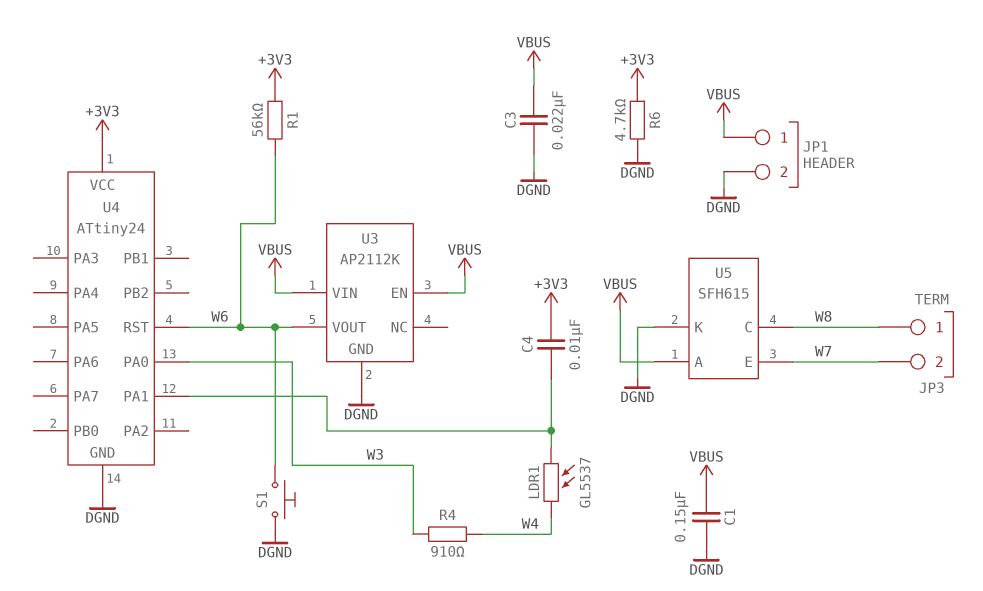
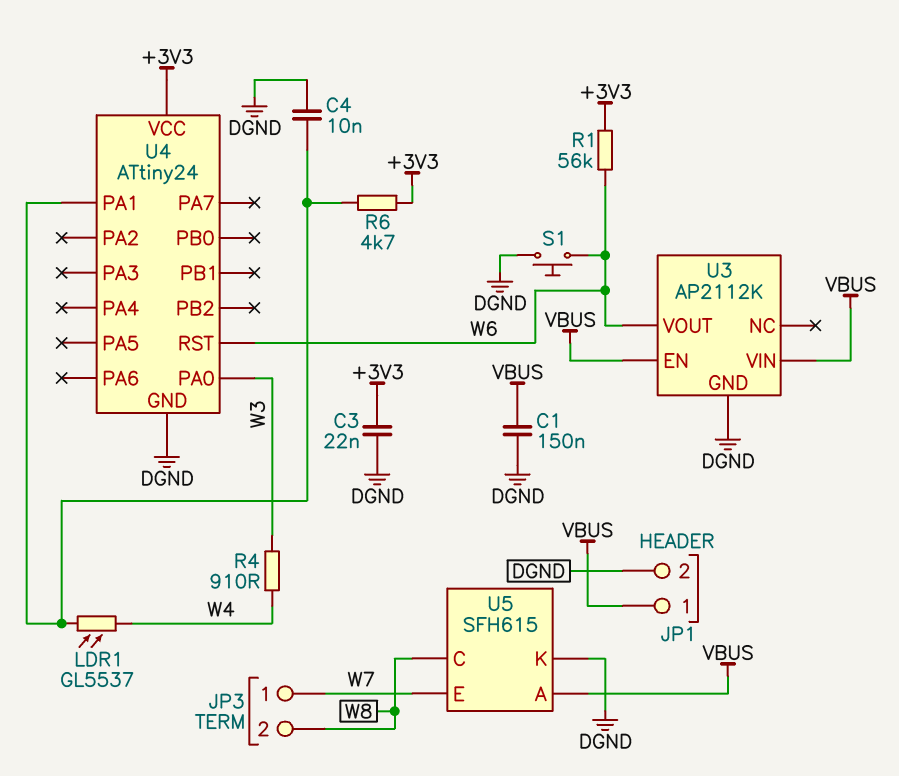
C3: 22nF (DGND, VBUS) -> 22nF (+3V3, DGND)
C4: 10nF (+3V3, U4/PA1) -> 10nF (DGND, U4/PA1)
JP3 pin 1: W8 -> W7
JP3 pin 2: W7 -> W8
R6: 4.7k (+3V3, DGND) -> 4.7k (+3V3, U4/PA1)

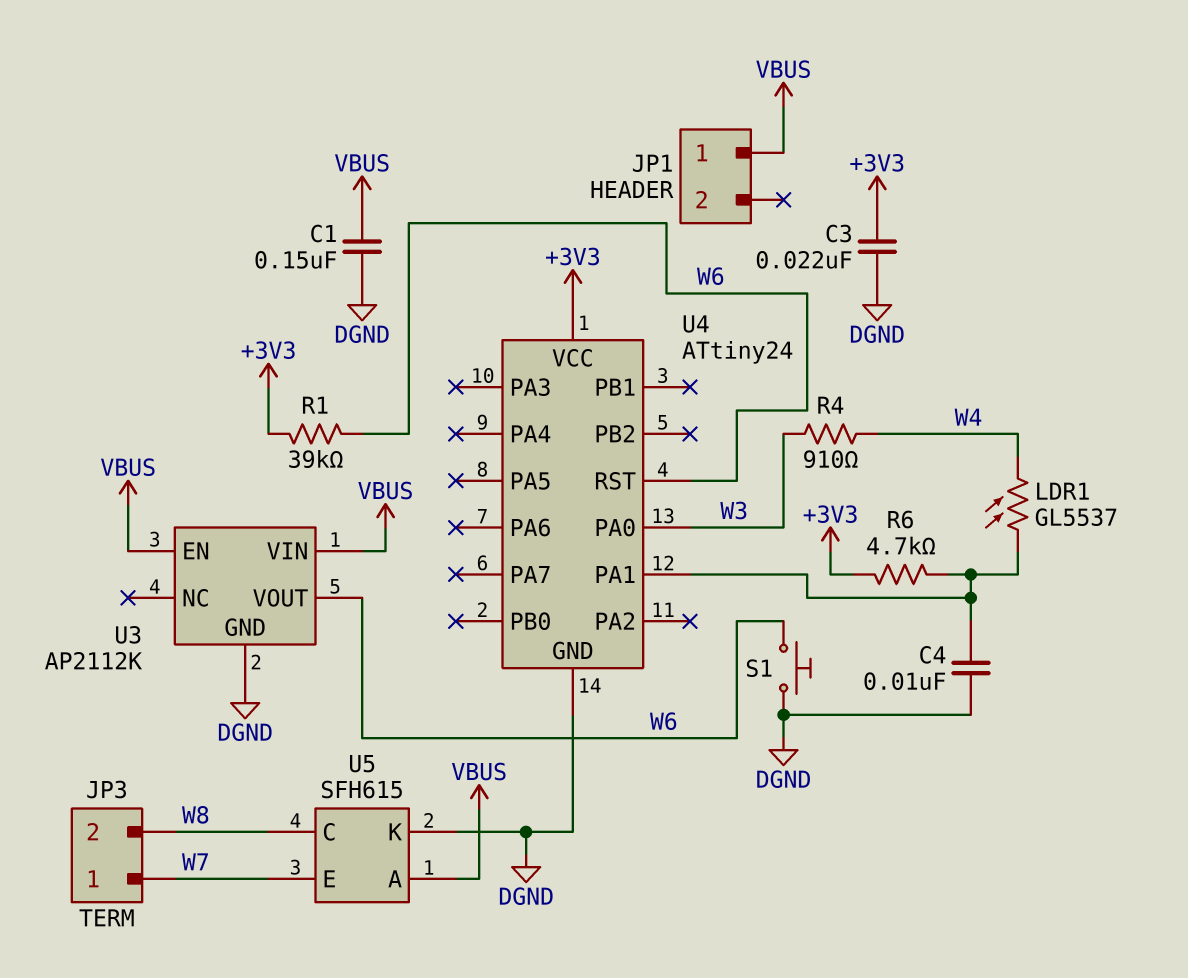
JP1 pin 2: DGND -> none
R1: 56k (+3V3, W6) -> 39k (+3V3, W6)

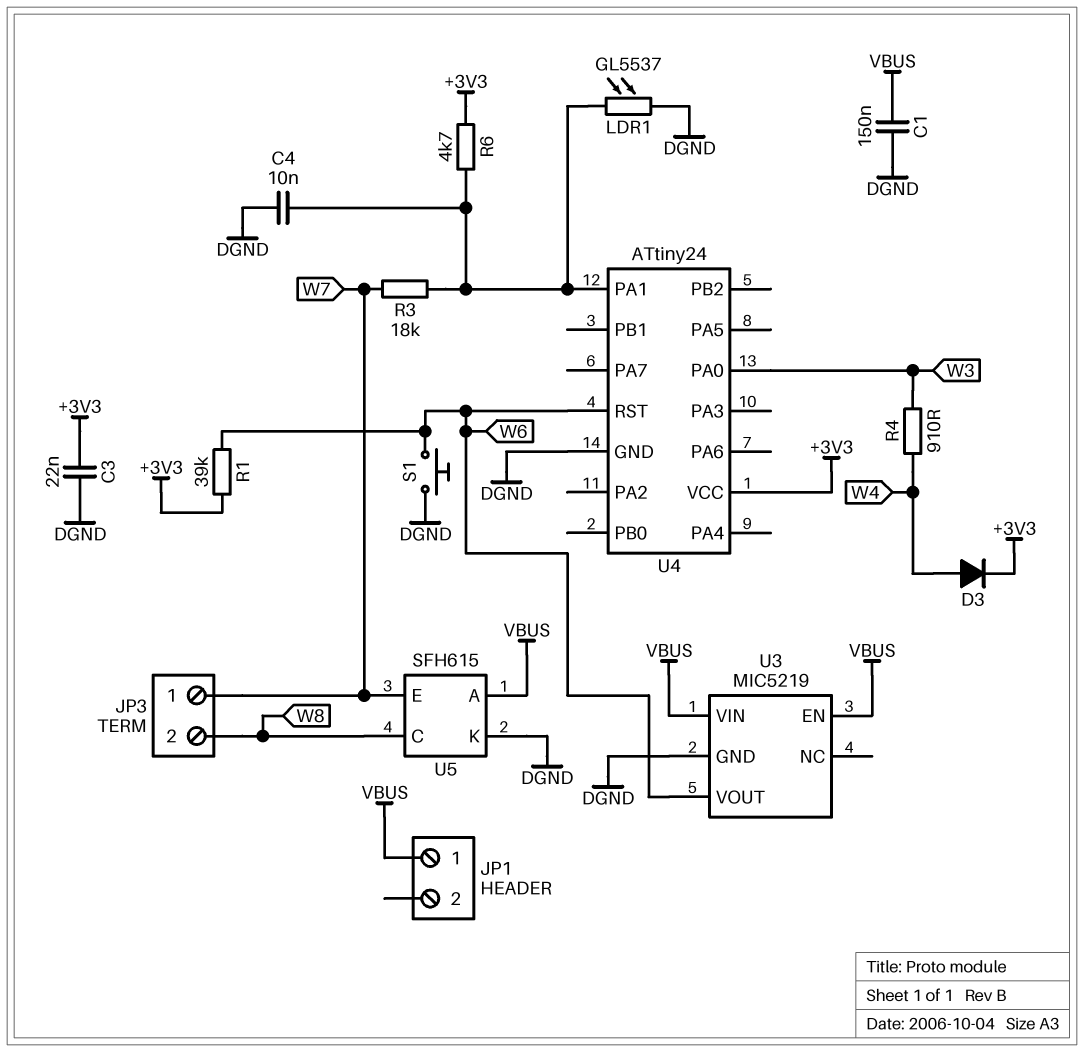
D3: none -> diode (A W4, K +3V3)
LDR1: GL5537 (U4/PA1, W4) -> GL5537 (DGND, U4/PA1)
R3: none -> 18k (U4/PA1, W7)
U3: AP2112K -> MIC5219

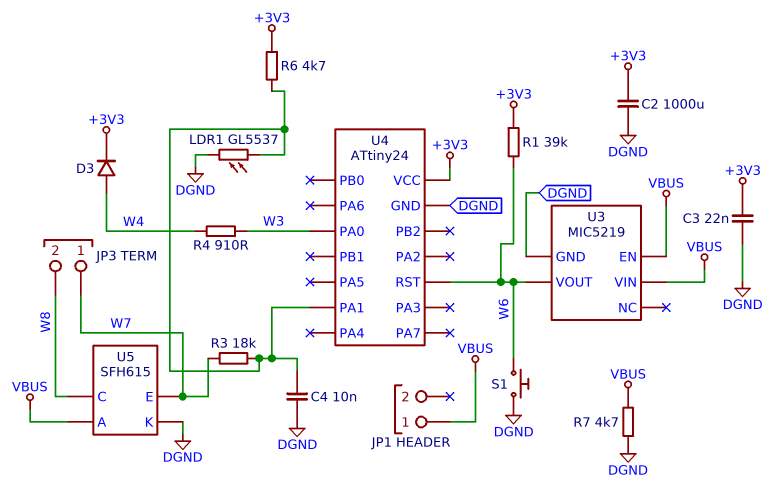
C1: 150nF (DGND, VBUS) -> none
C2: none -> 1000uF (+3V3, DGND)
R7: none -> 4.7k (DGND, VBUS)

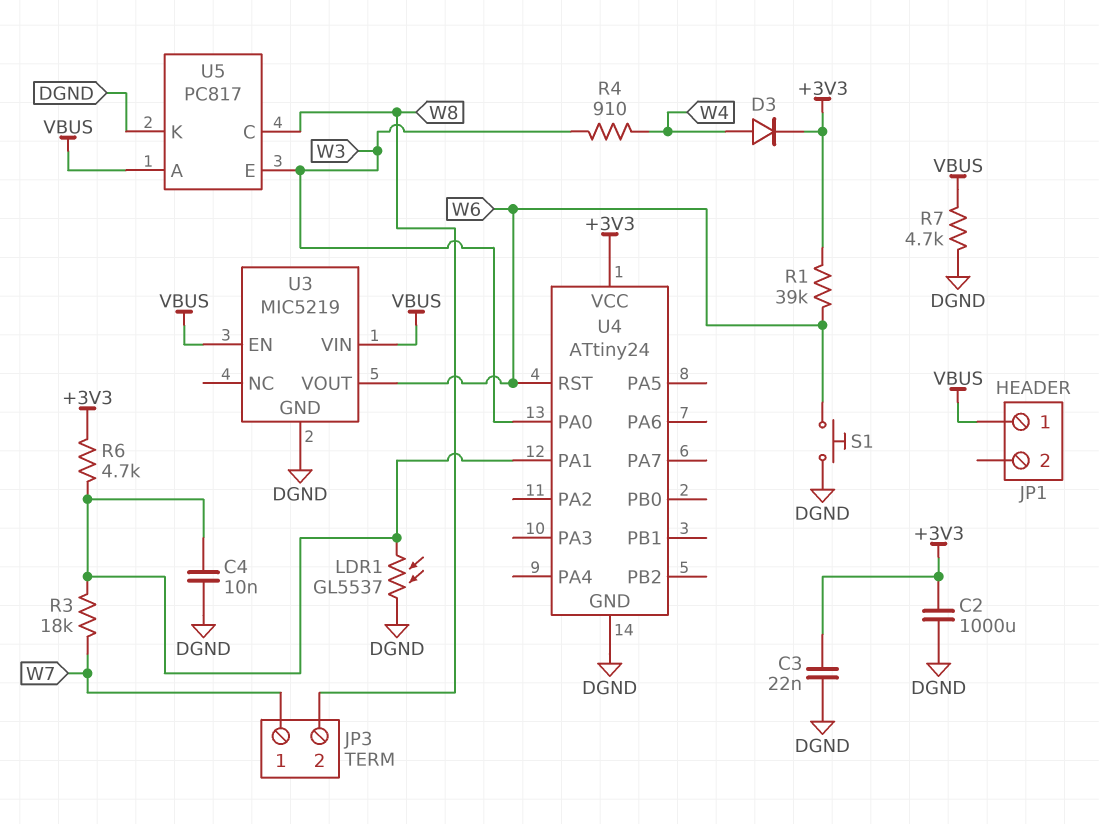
U5: SFH615 -> PC817
U5 pin E: W7 -> W3

